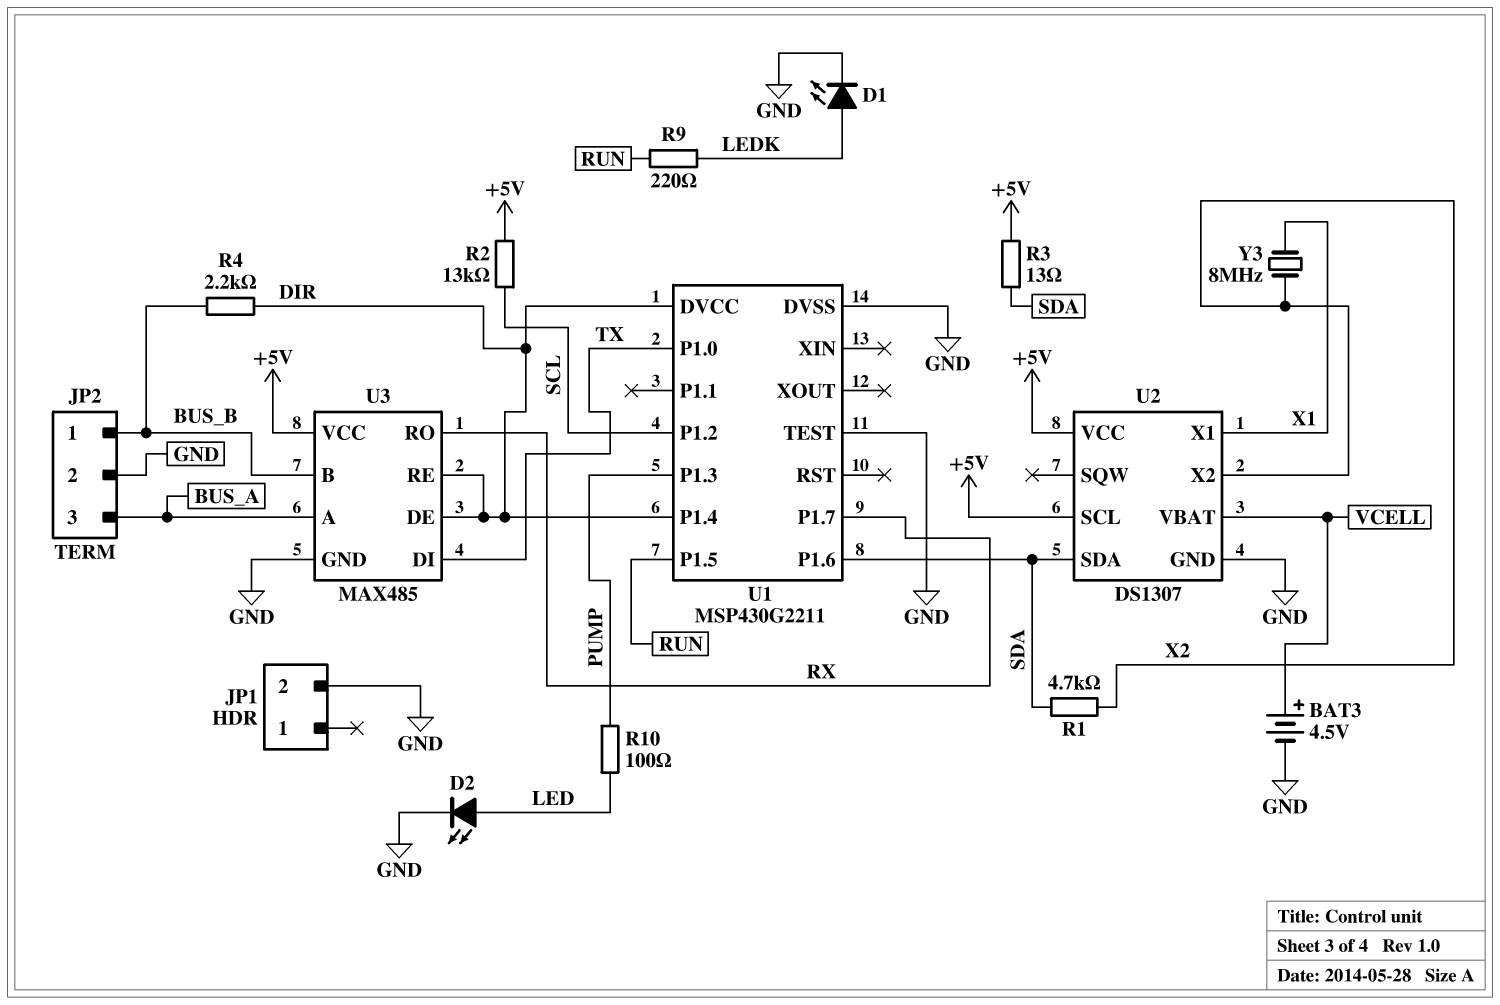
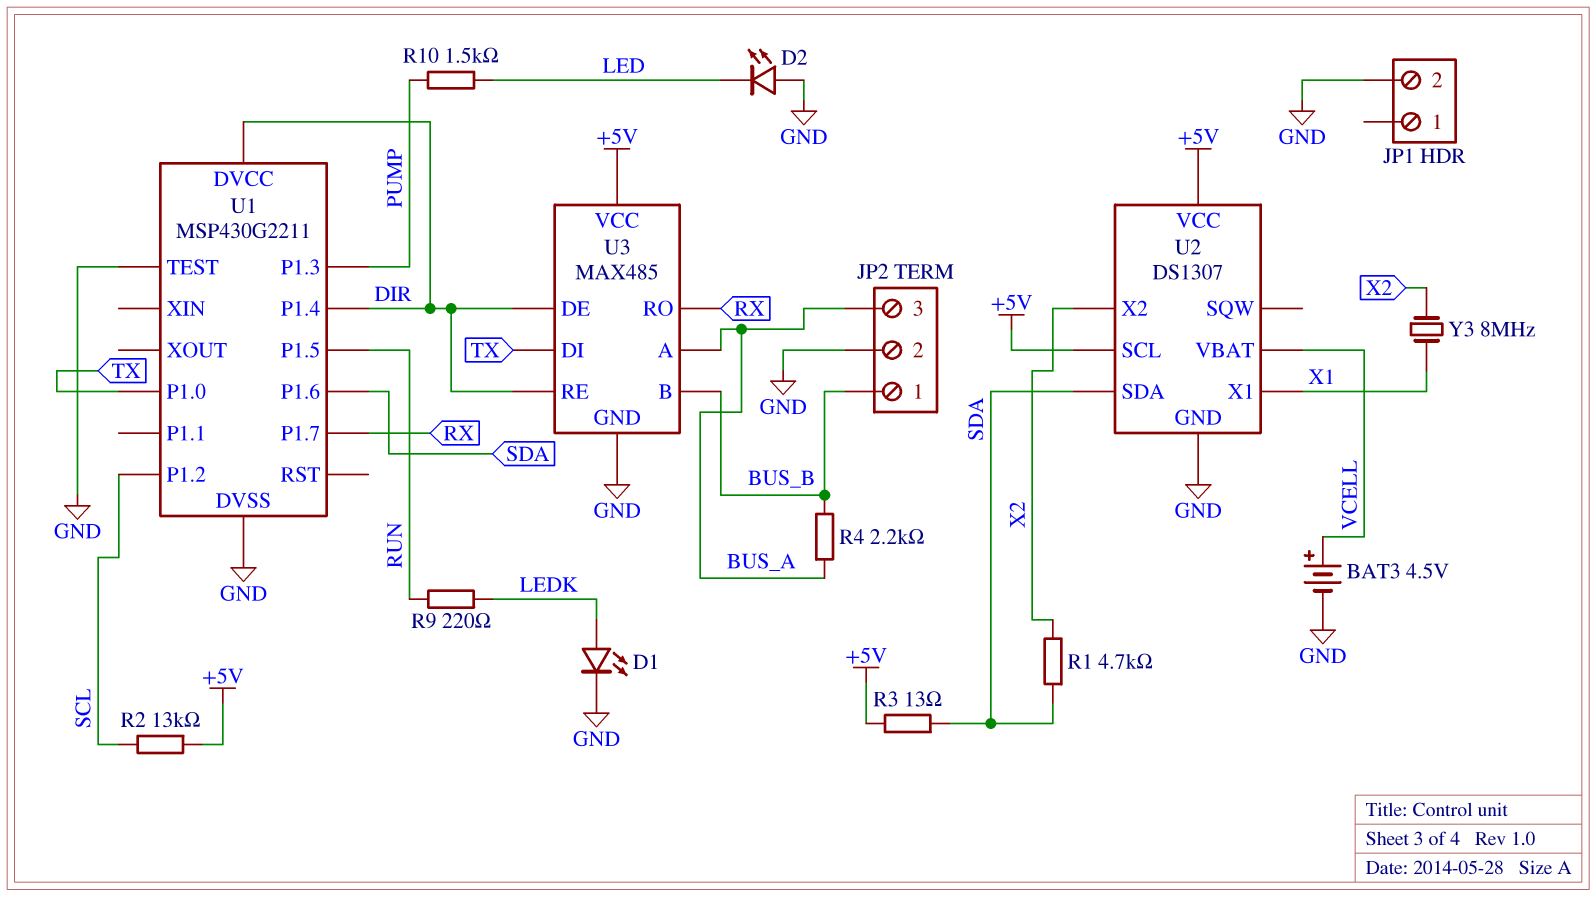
D2: LED (A LED, K GND) -> LED (A GND, K LED)
R4: 2.2k (BUS_B, DIR) -> 2.2k (BUS_A, BUS_B)
R10: 100 (LED, PUMP) -> 1.5k (LED, PUMP)

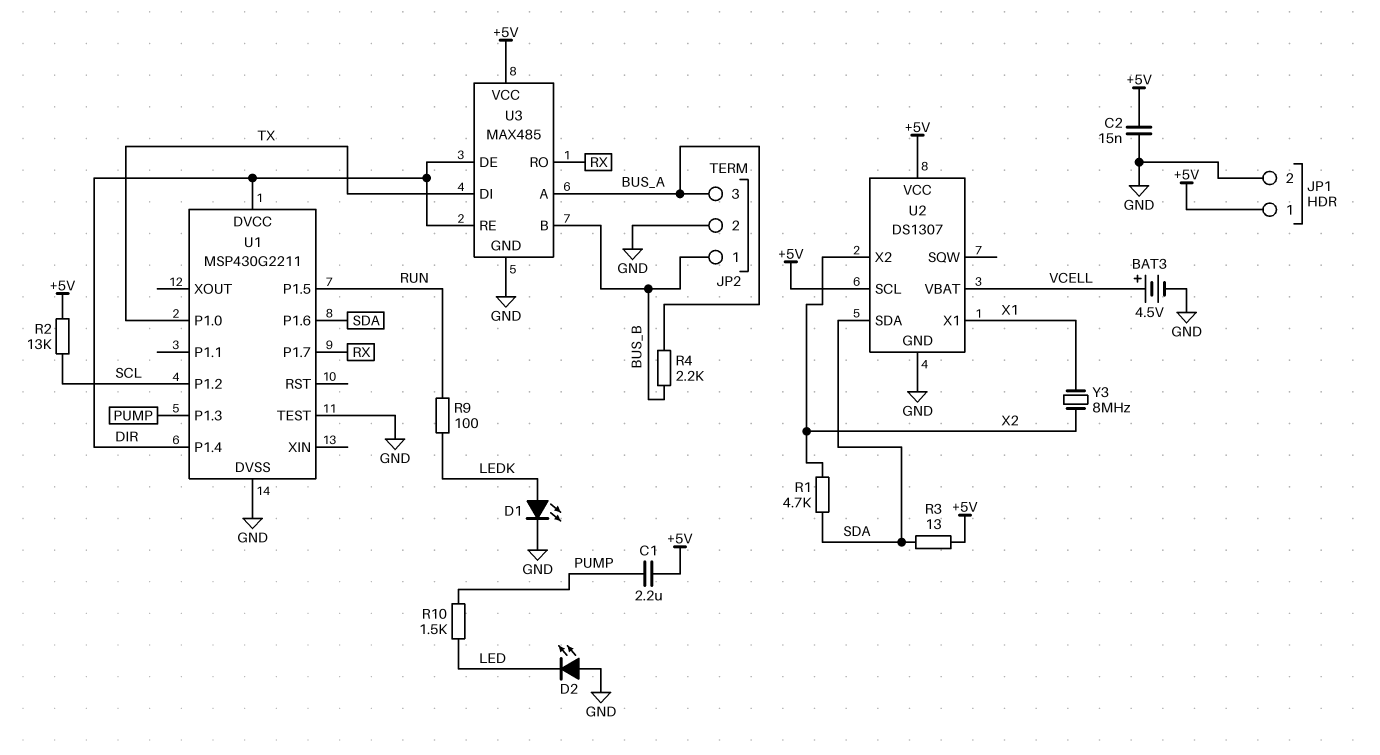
C1: none -> 2.2uF (+5V, PUMP)
C2: none -> 15nF (+5V, GND)
JP1 pin 1: none -> +5V
R9: 220 (LEDK, RUN) -> 100 (LEDK, RUN)

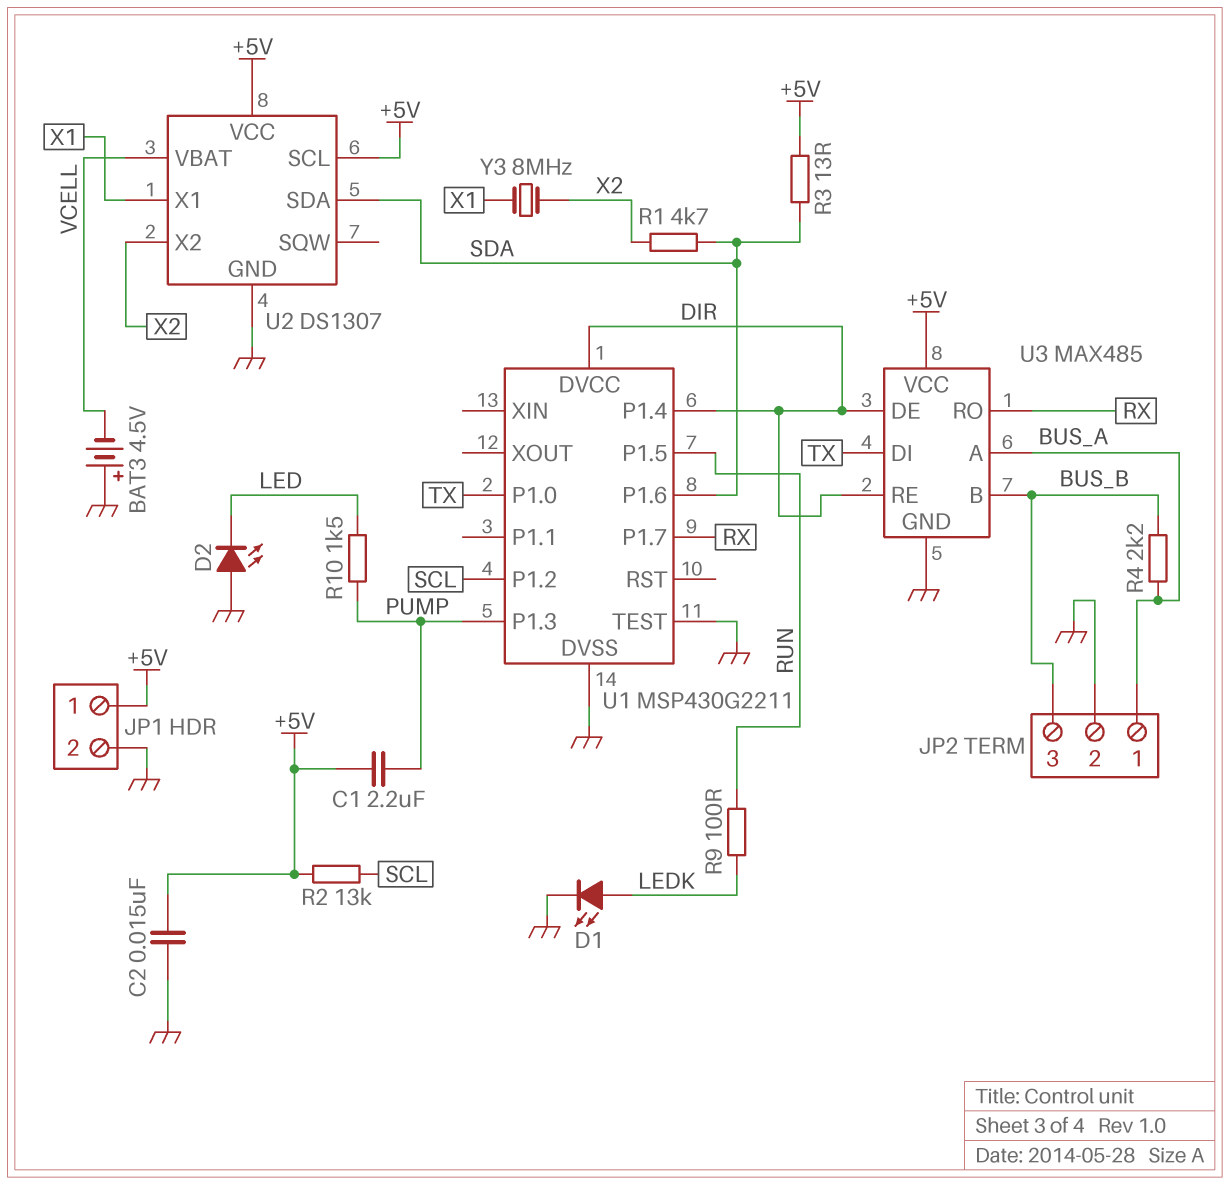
BAT3: 4.5V (plus VCELL, minus GND) -> 4.5V (plus GND, minus VCELL)
JP2 pin 1: BUS_B -> BUS_A
JP2 pin 3: BUS_A -> BUS_B

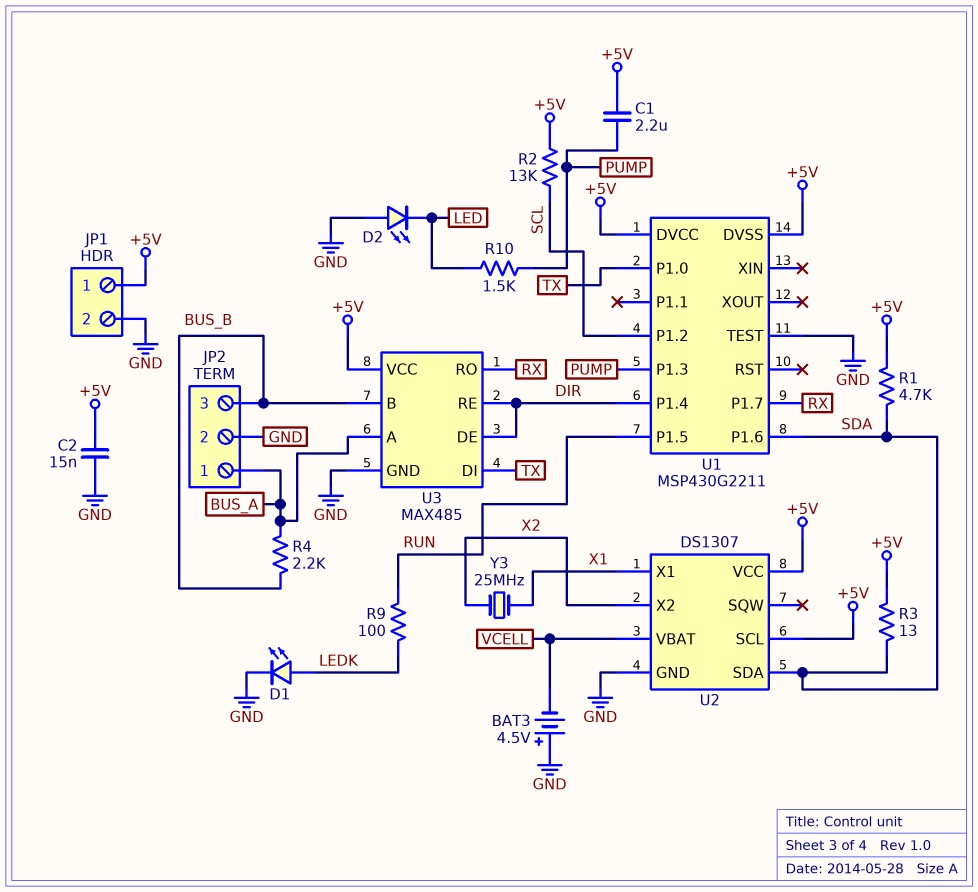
R1: 4.7k (SDA, X2) -> 4.7k (+5V, SDA)
U1 pin DVCC: DIR -> +5V
U1 pin DVSS: GND -> +5V
Y3: 8MHz (X1, X2) -> 25MHz (X1, X2)

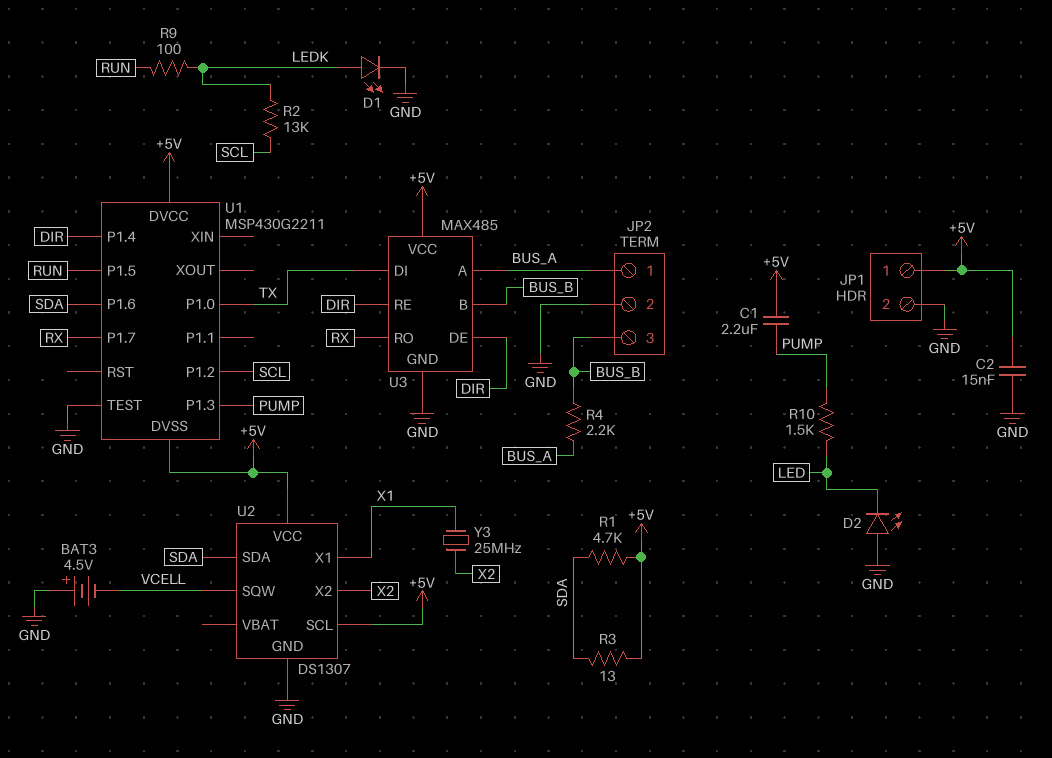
R2: 13k (+5V, SCL) -> 13k (LEDK, SCL)
U2 pin SQW: none -> VCELL
U2 pin VBAT: VCELL -> none

